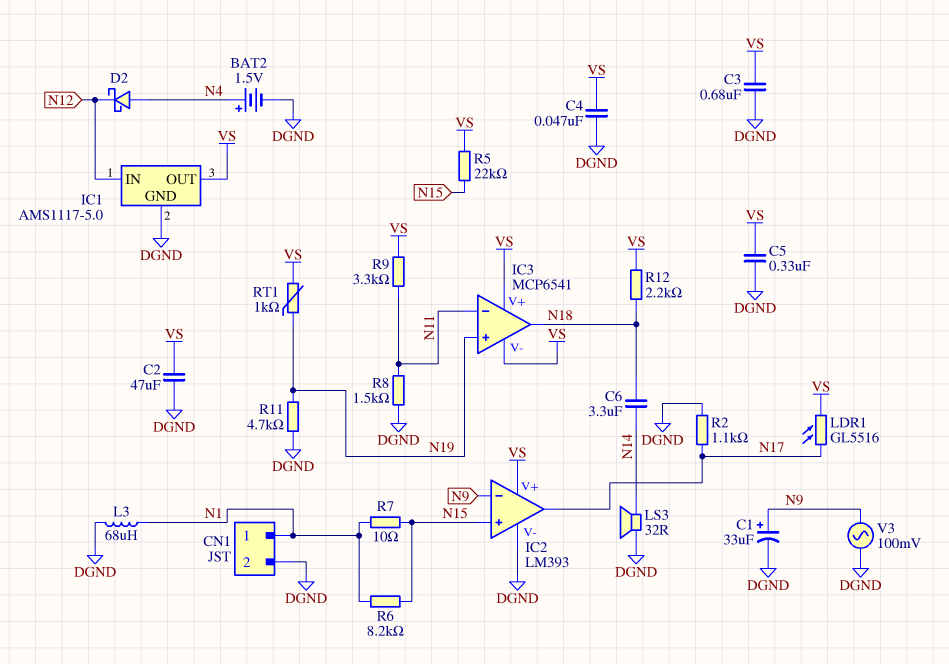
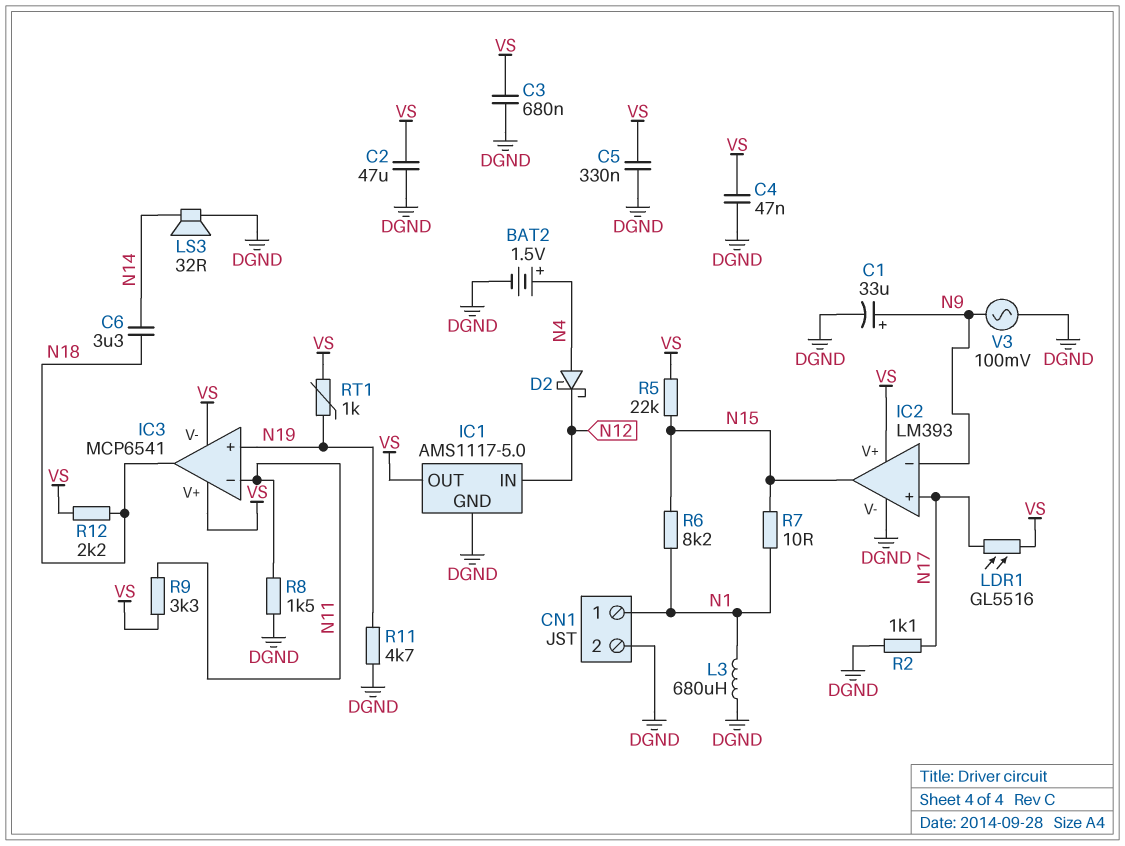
IC2 pin in+: N15 -> N17
IC2 pin out: N17 -> N15
L3: 68uH (DGND, N1) -> 680uH (DGND, N1)

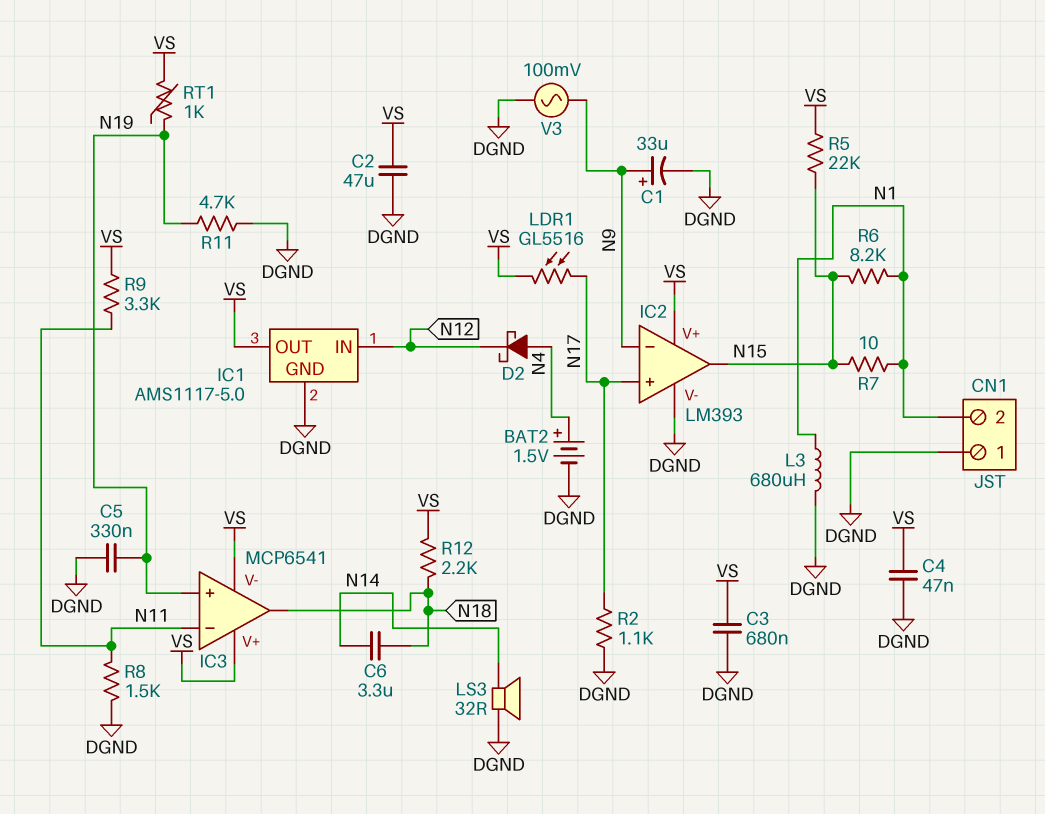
C5: 330nF (DGND, VS) -> 330nF (DGND, N19)
CN1 pin 1: N1 -> DGND
CN1 pin 2: DGND -> N1

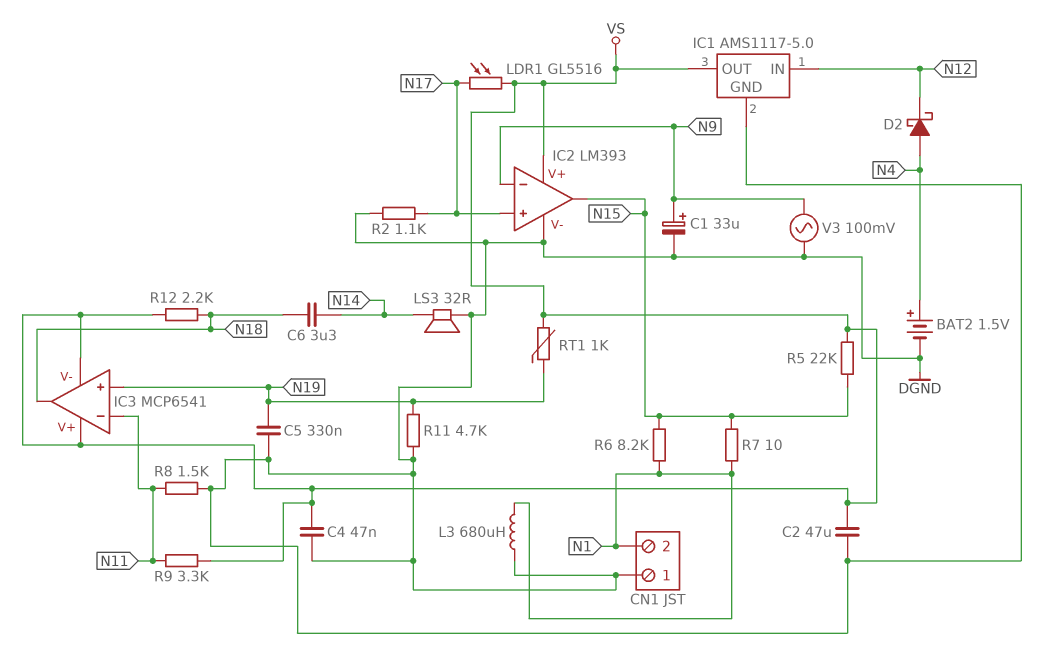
C3: 680nF (DGND, VS) -> none

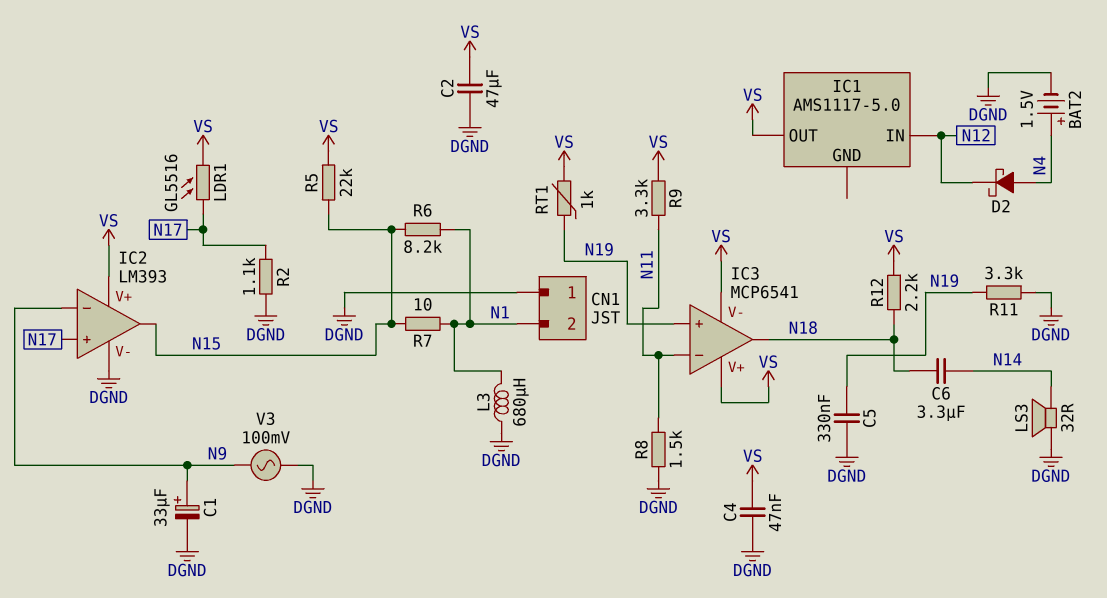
IC1 pin GND: DGND -> none
R11: 4.7k (DGND, N19) -> 3.3k (DGND, N19)

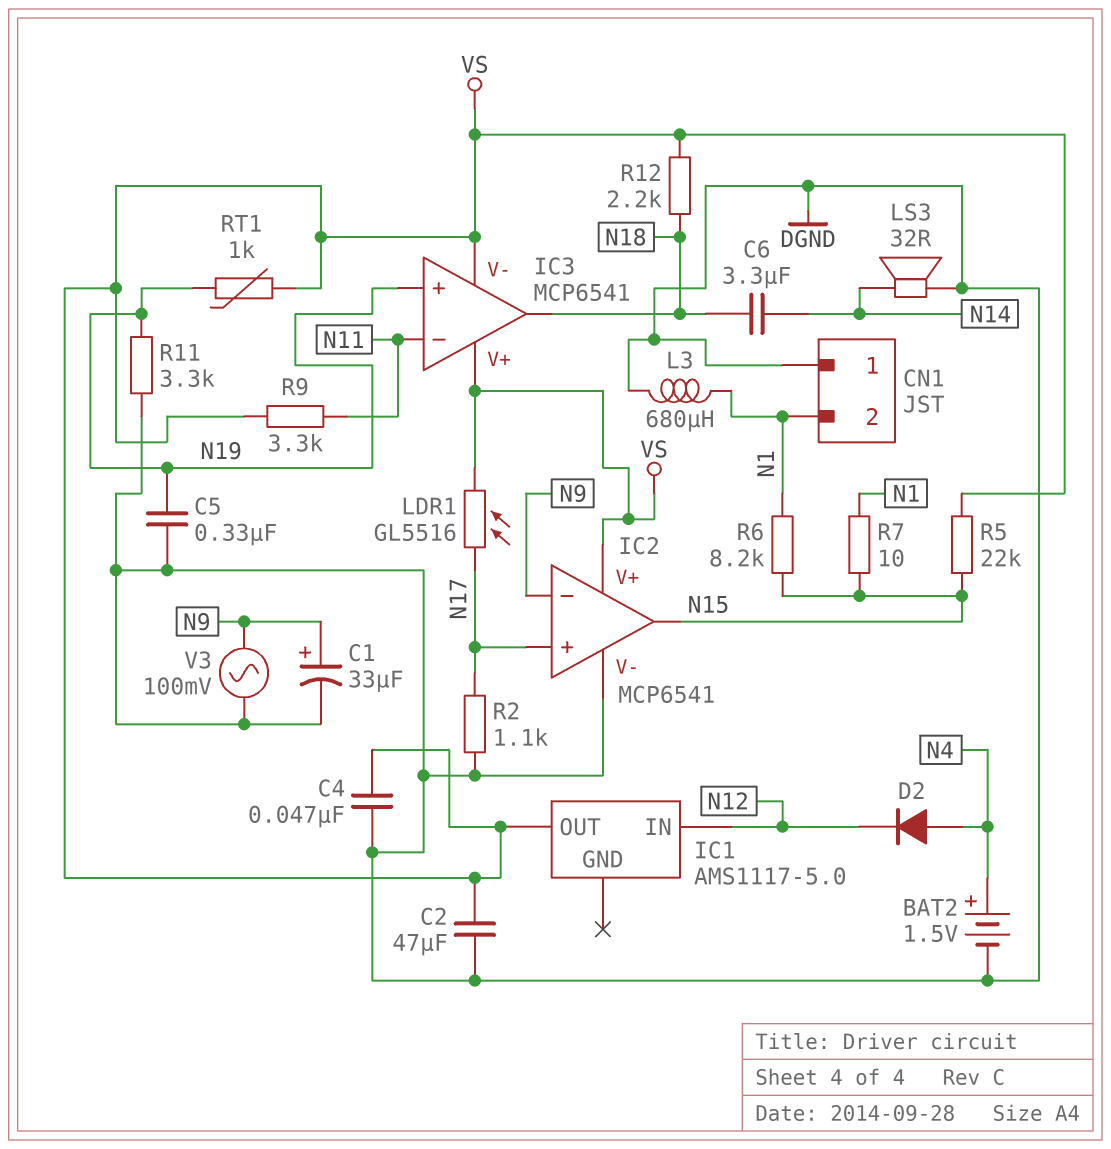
D2: schottky (A N4, K N12) -> diode (A N4, K N12)
IC2: LM393 -> MCP6541
R8: 1.5k (DGND, N11) -> none

